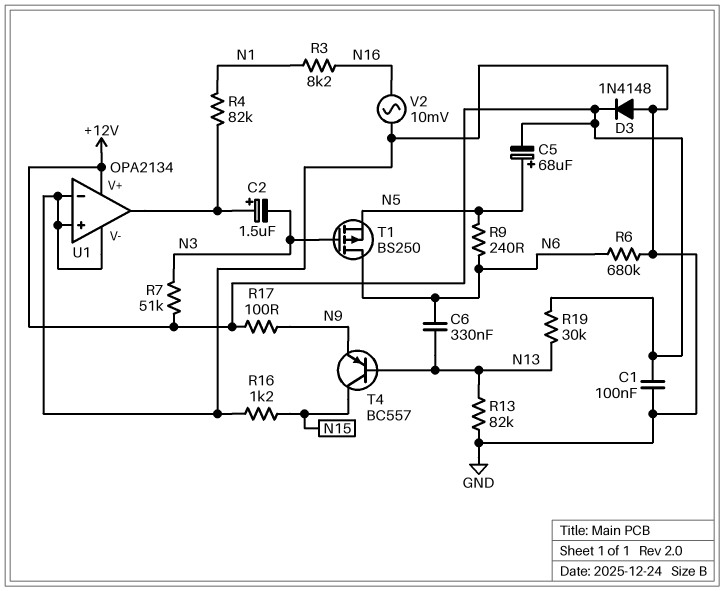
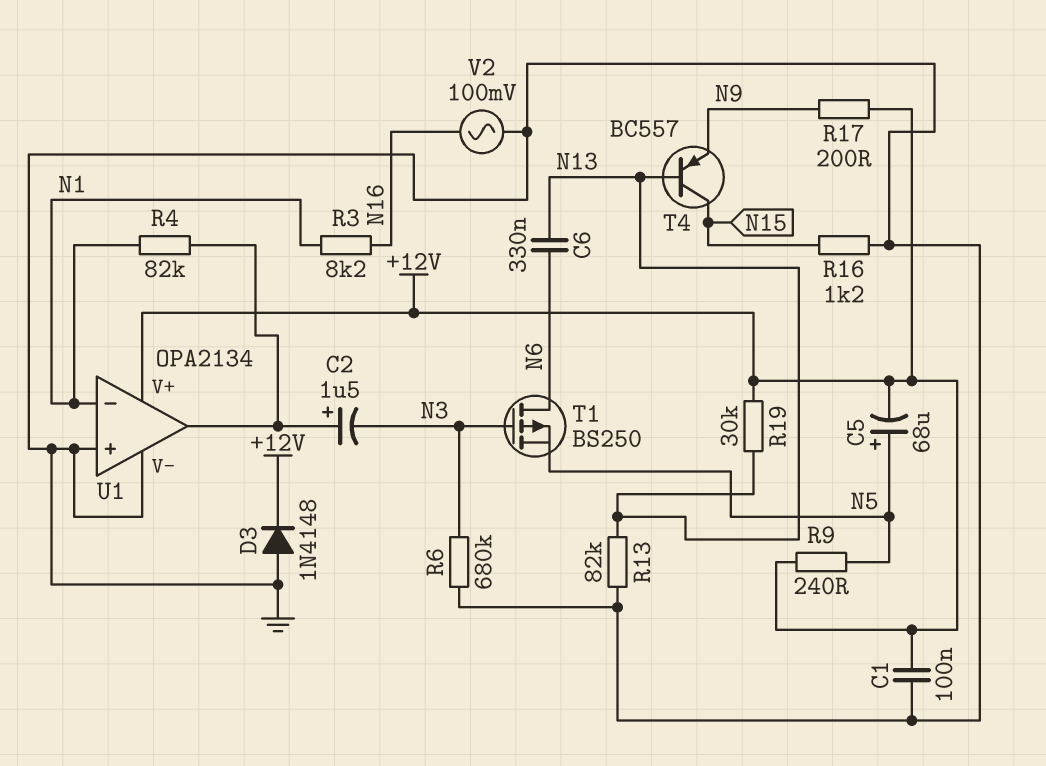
R6: 680k (GND, N6) -> 680k (GND, N3)
R7: 51k (+12V, N3) -> none
R9: 240 (N5, N6) -> 240 (+12V, N5)
R17: 100 (+12V, N9) -> 200 (+12V, N9)
U1 pin in-: GND -> N1
V2: AC 10mV (GND, N16) -> AC 100mV (GND, N16)

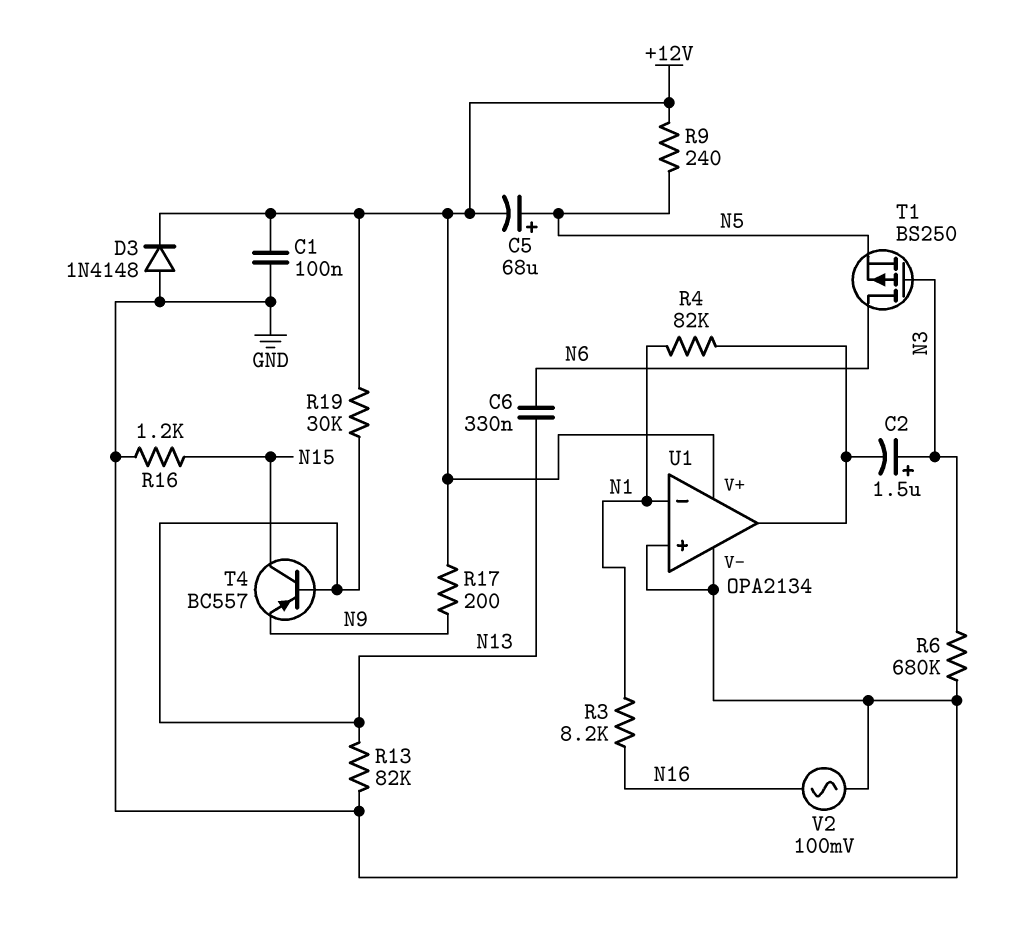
C2: 1.5uF (plus U1/out, minus N3) -> 1.5uF (plus N3, minus U1/out)

